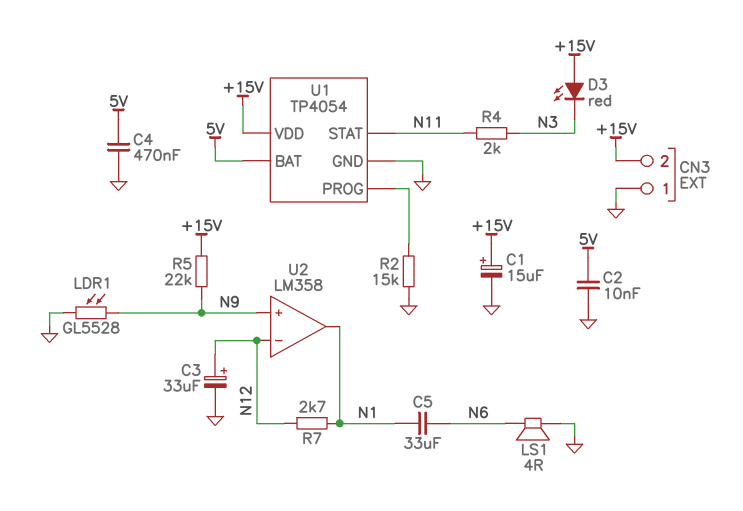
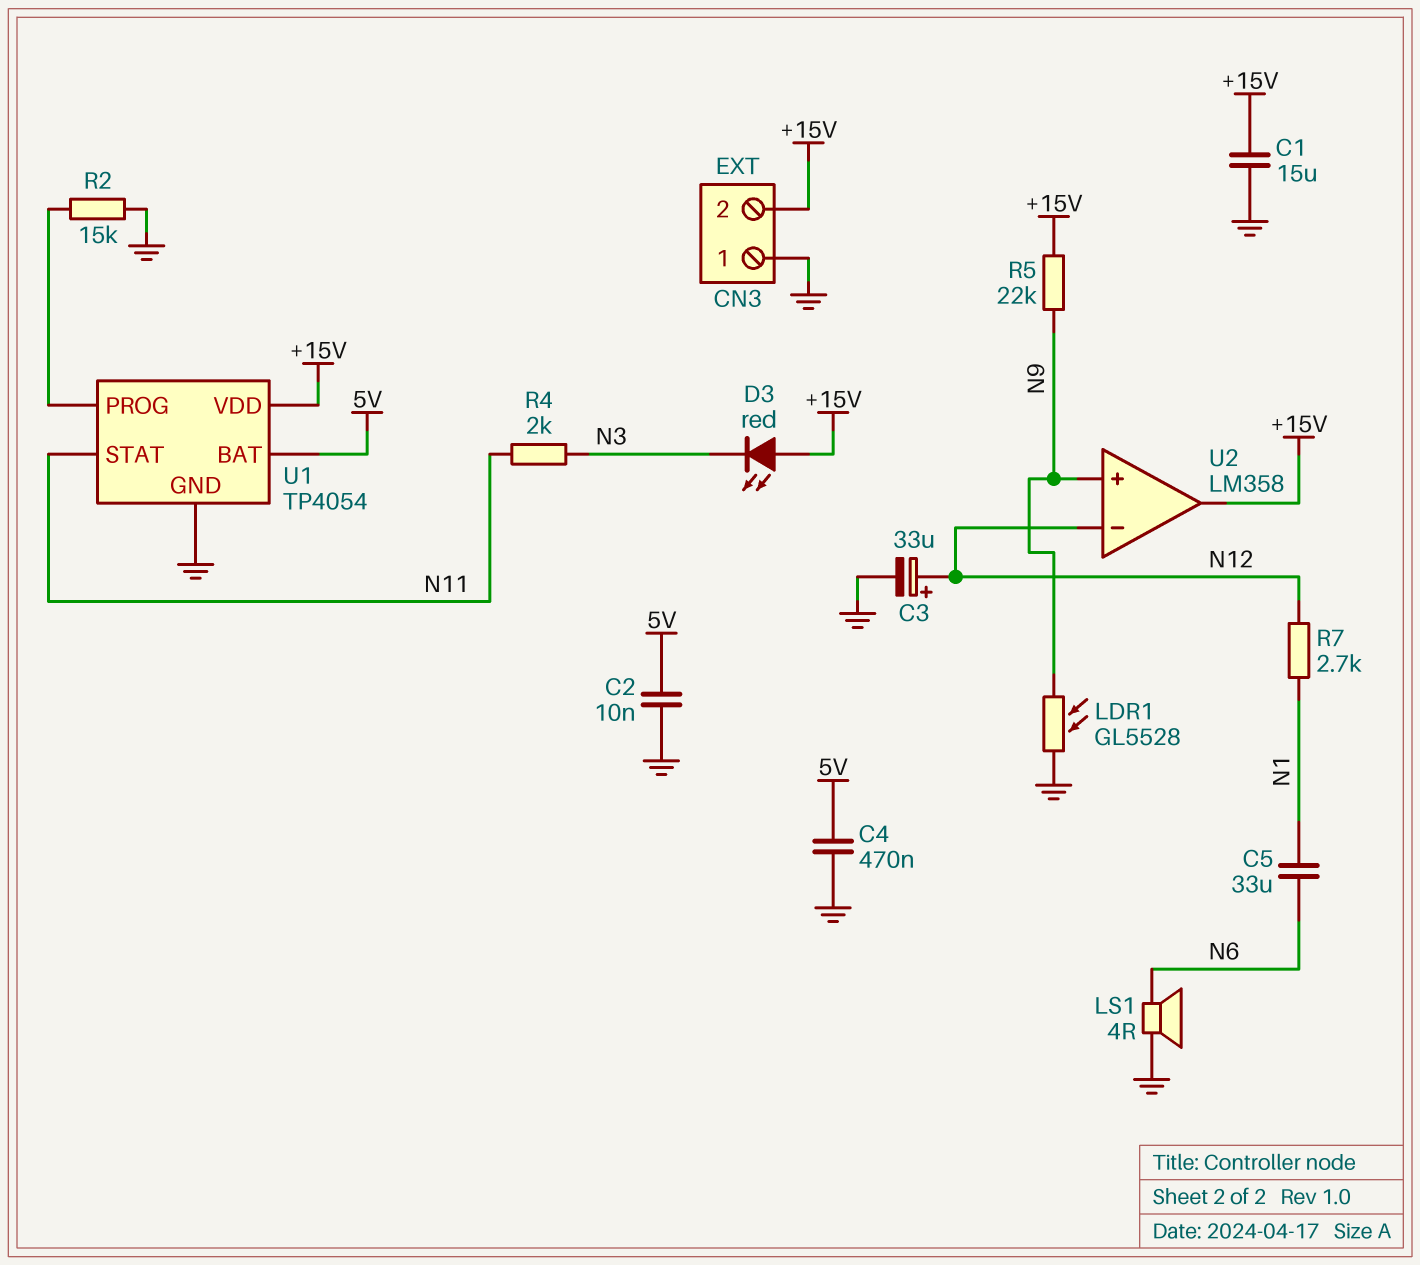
C1: 15uF (plus +15V, minus GND) -> 15uF (+15V, GND)
U2 pin out: N1 -> +15V

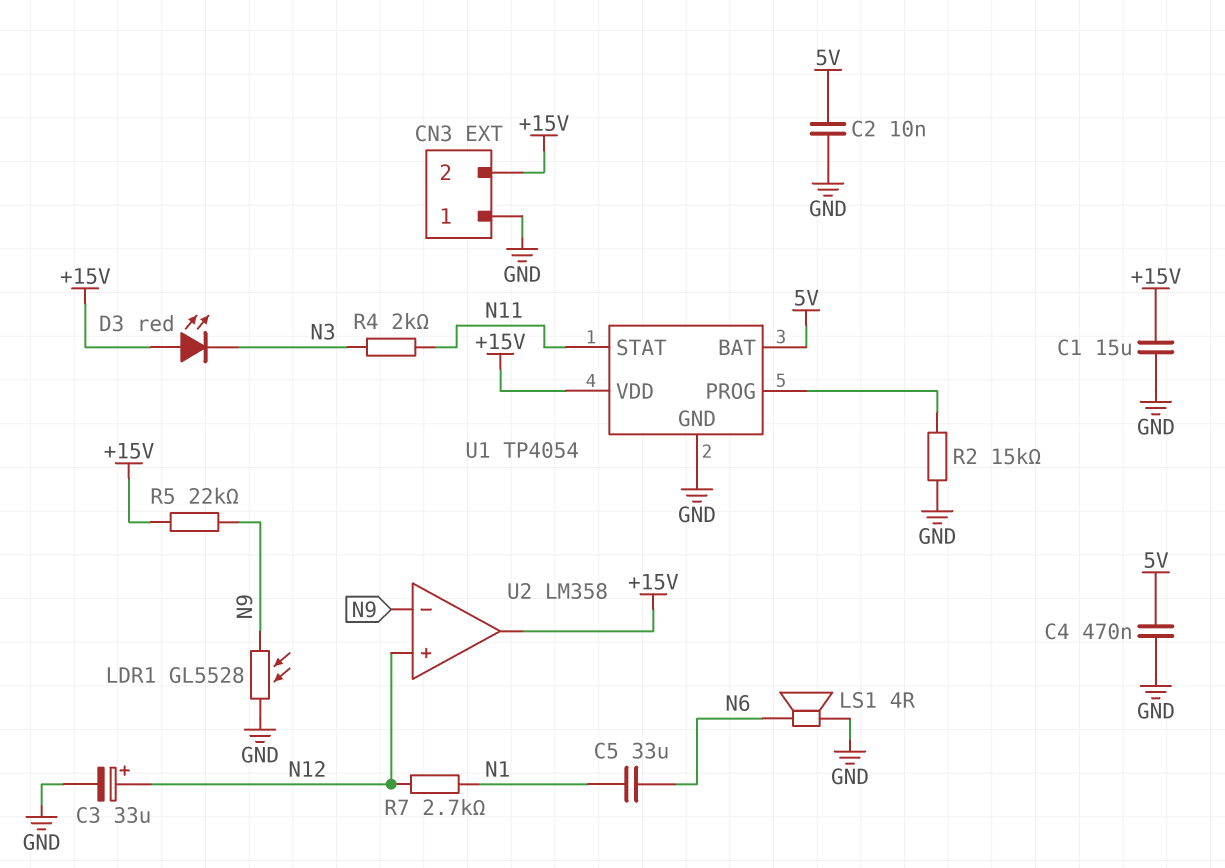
U2 pin in+: N9 -> N12
U2 pin in-: N12 -> N9

